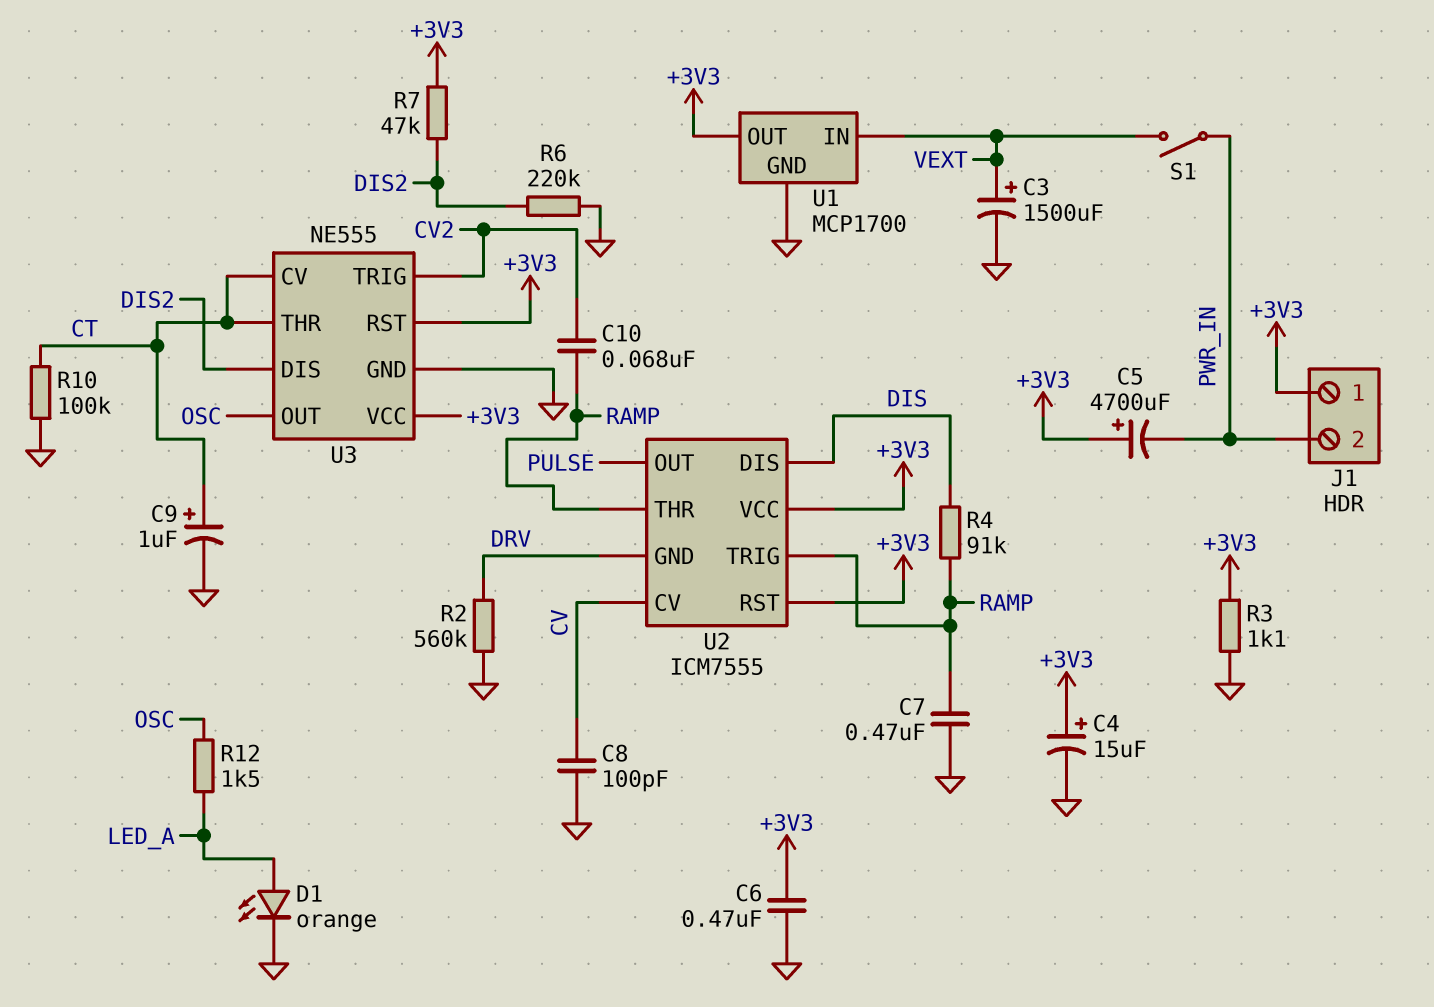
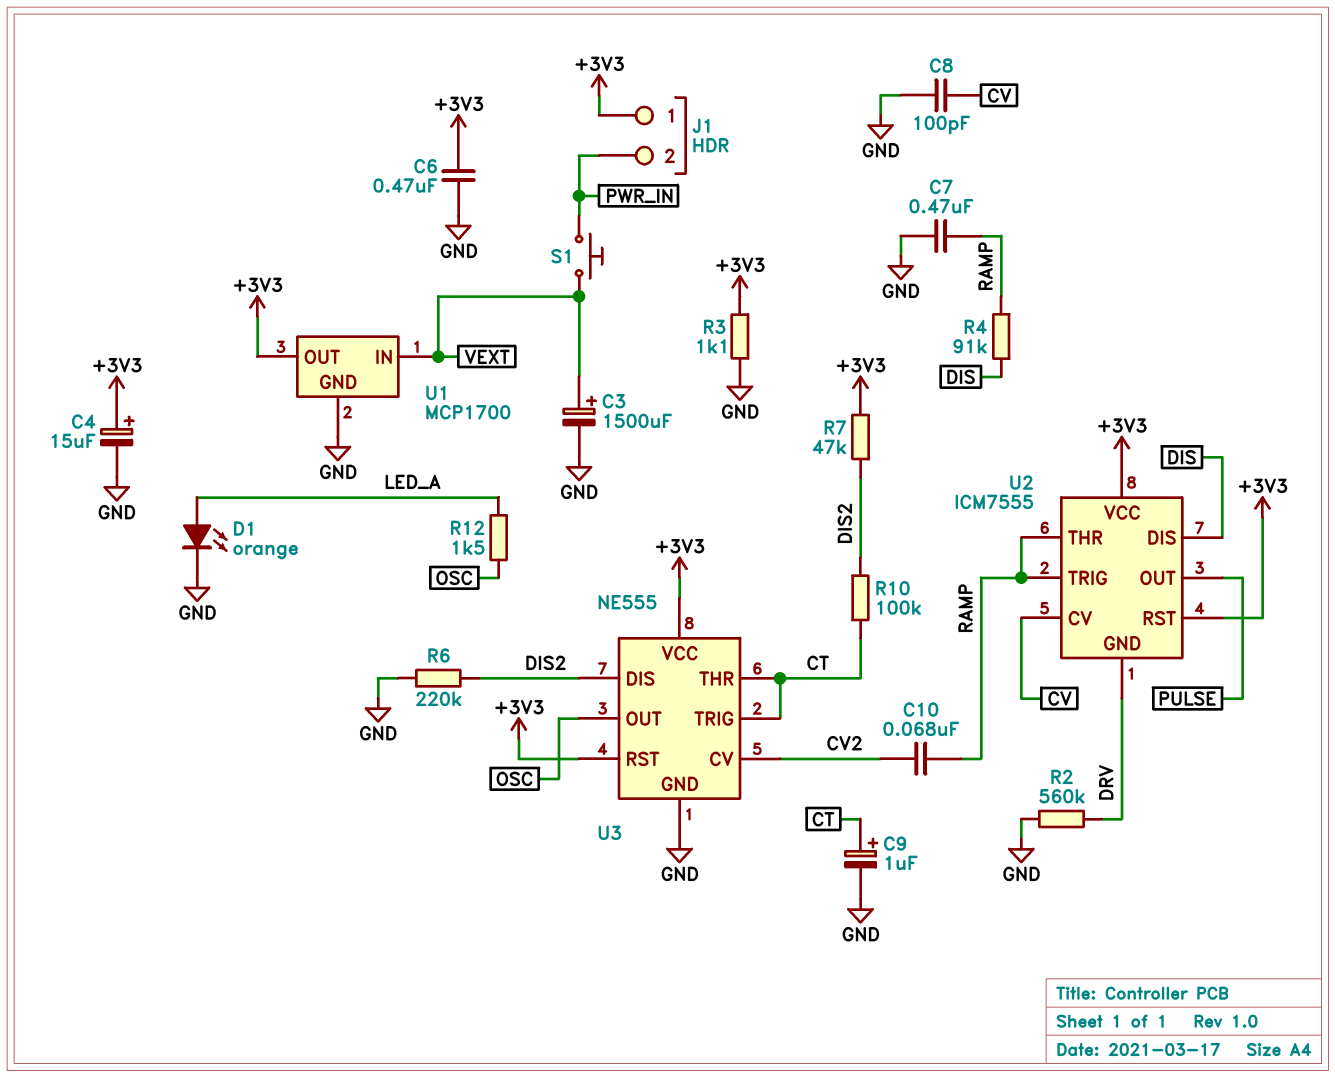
C5: 4700uF (plus +3V3, minus PWR_IN) -> none
R10: 100k (CT, GND) -> 100k (CT, DIS2)
S1: switch (PWR_IN, VEXT) -> button (PWR_IN, VEXT)
U3 pin CV: CT -> CV2
U3 pin TRIG: CV2 -> CT

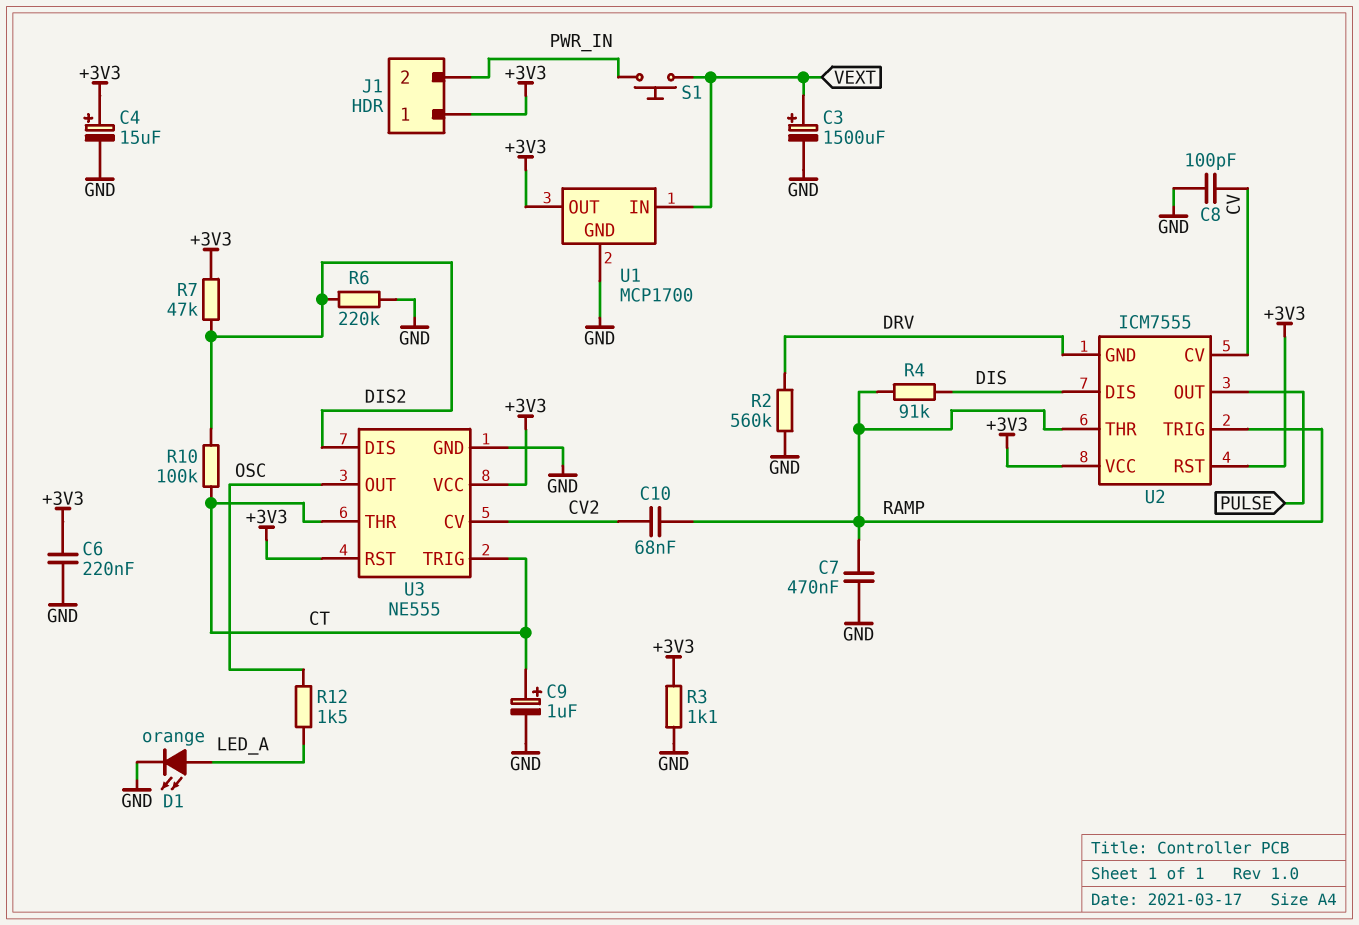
C6: 470nF (+3V3, GND) -> 220nF (+3V3, GND)

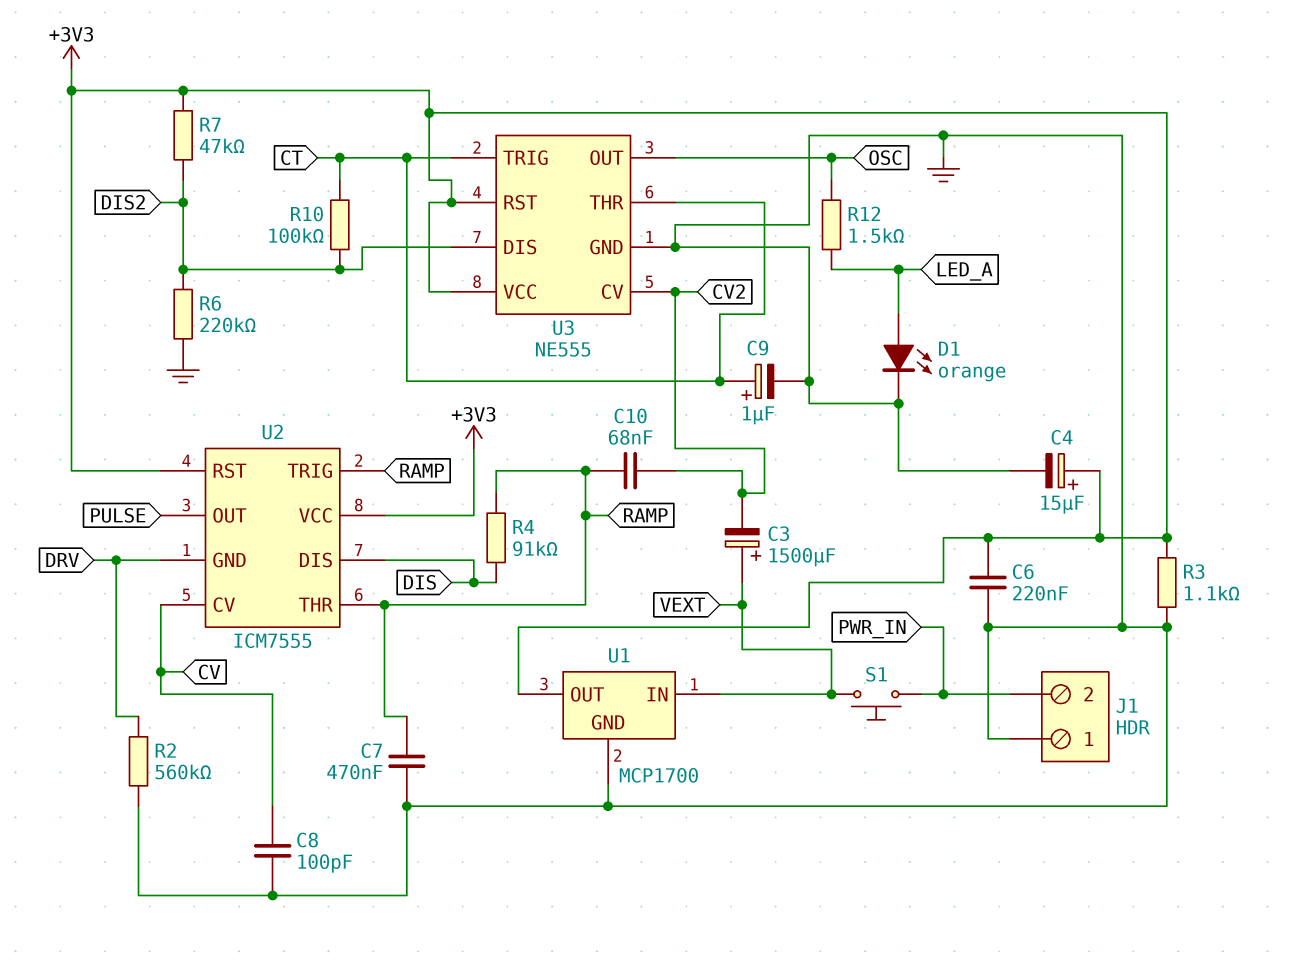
C3: 1500uF (plus VEXT, minus GND) -> 1500uF (plus VEXT, minus CV2)
J1 pin 1: +3V3 -> GND

